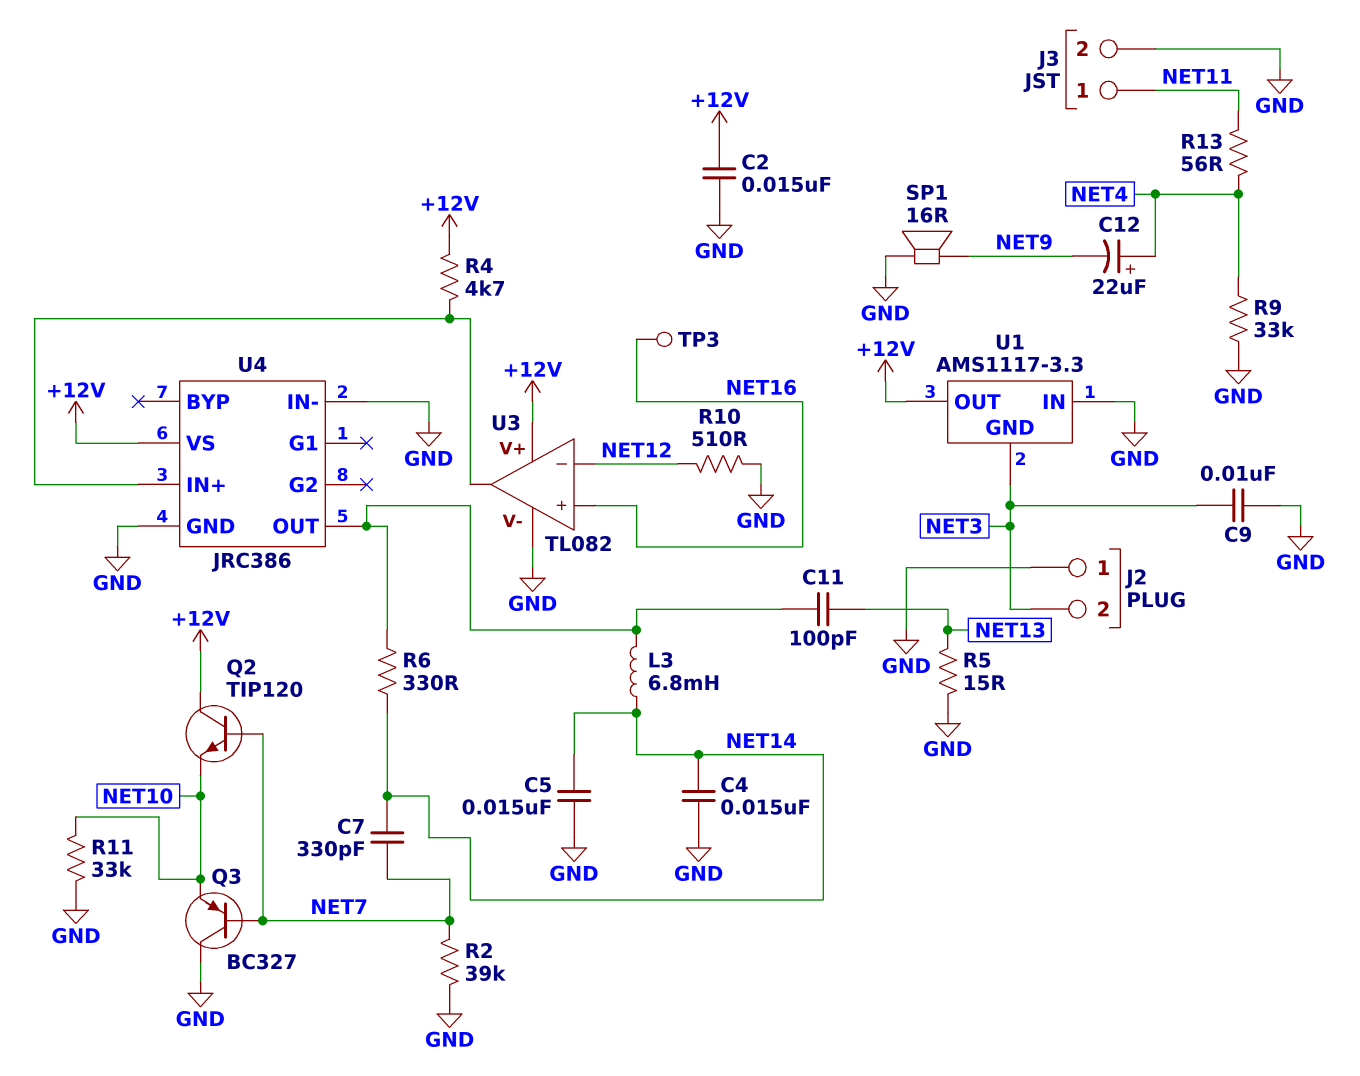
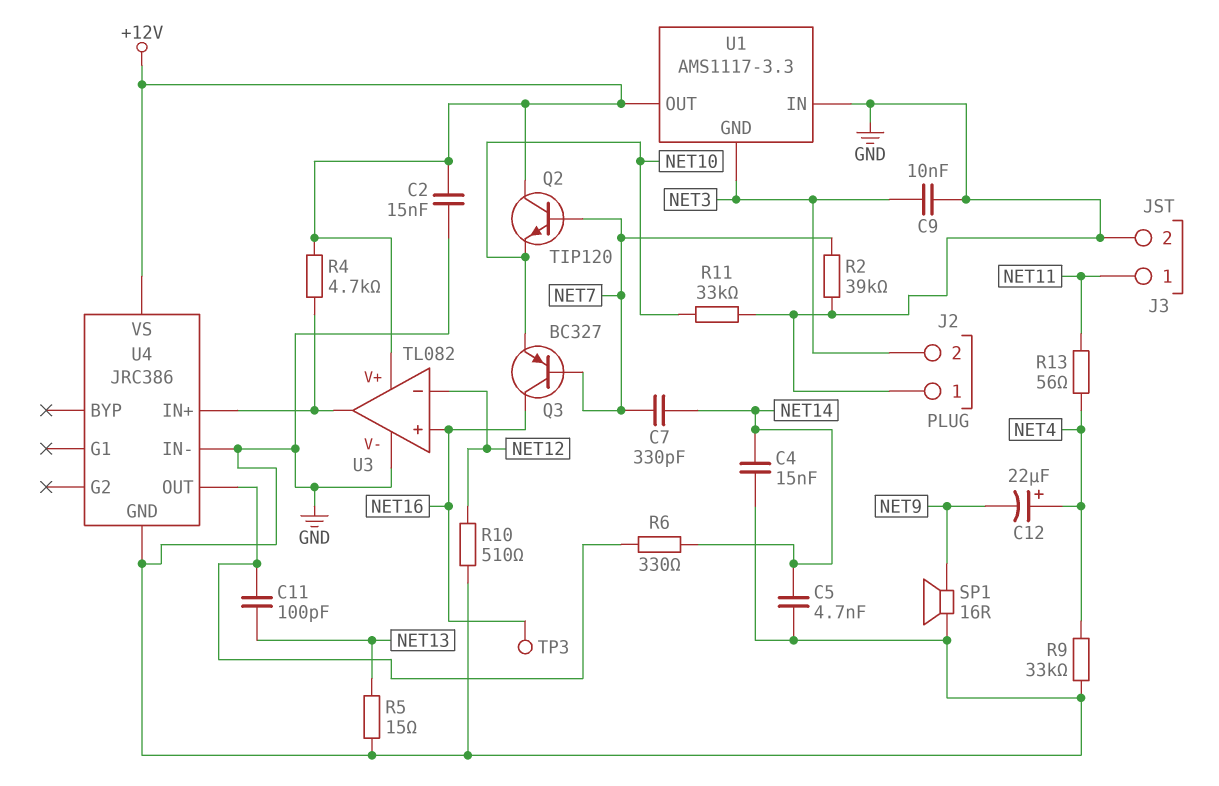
C5: 15nF (GND, NET14) -> 4.7nF (GND, NET14)
L3: 6.8mH (NET14, U4/OUT) -> none
Q3: PNP BC327 (B NET7, C GND, E NET10) -> PNP BC327 (B NET7, C NET16, E NET10)

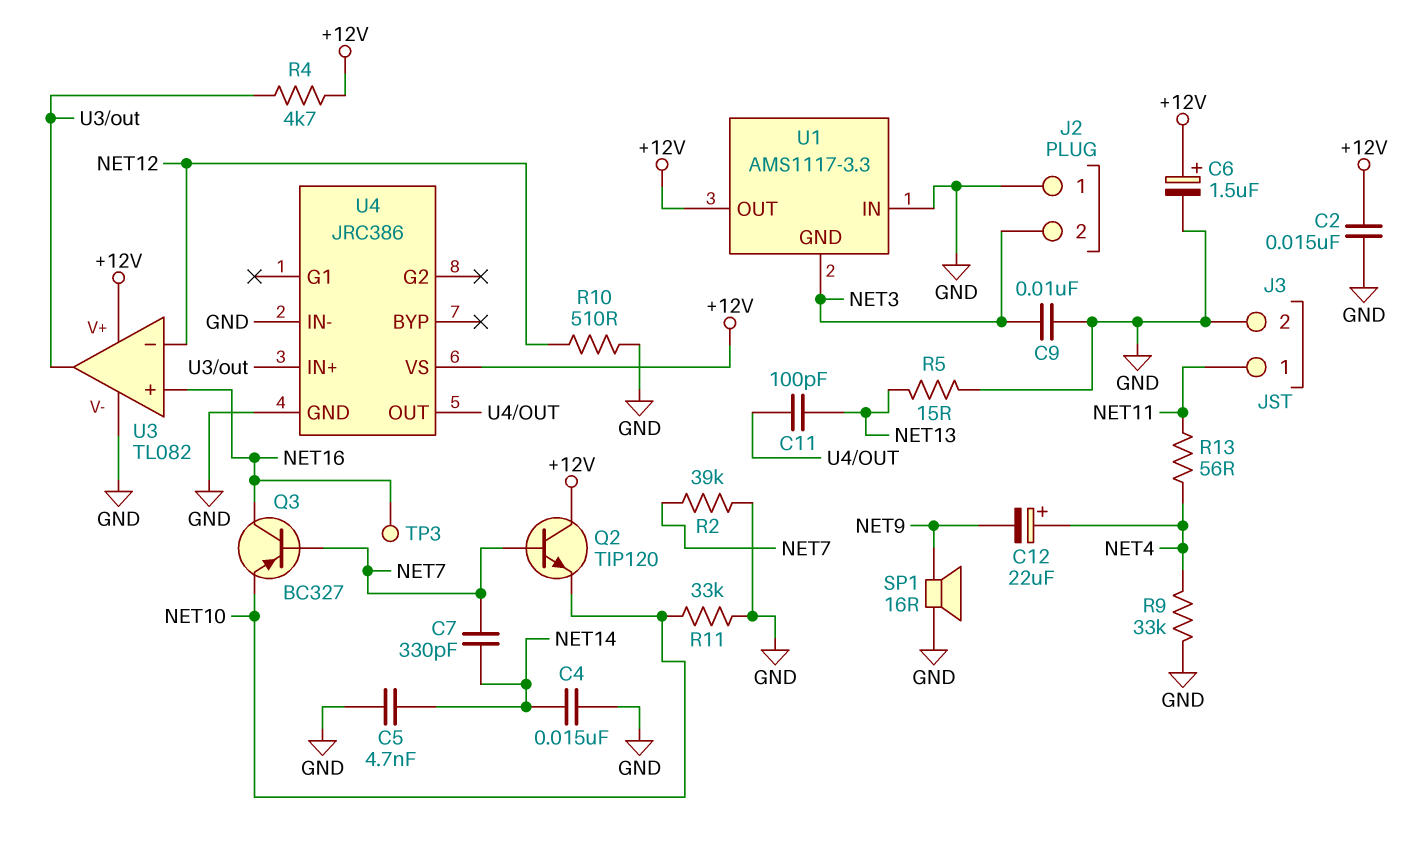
C6: none -> 1.5uF (plus +12V, minus GND)
R6: 330 (NET14, U4/OUT) -> none

